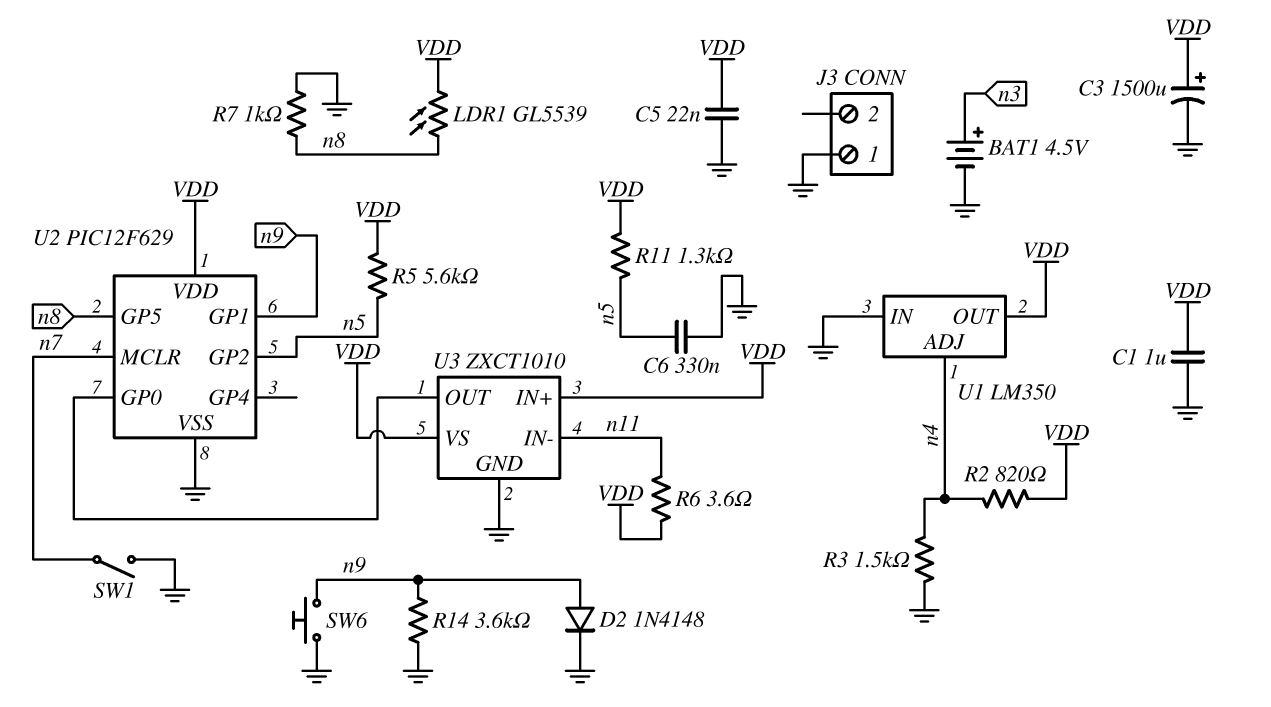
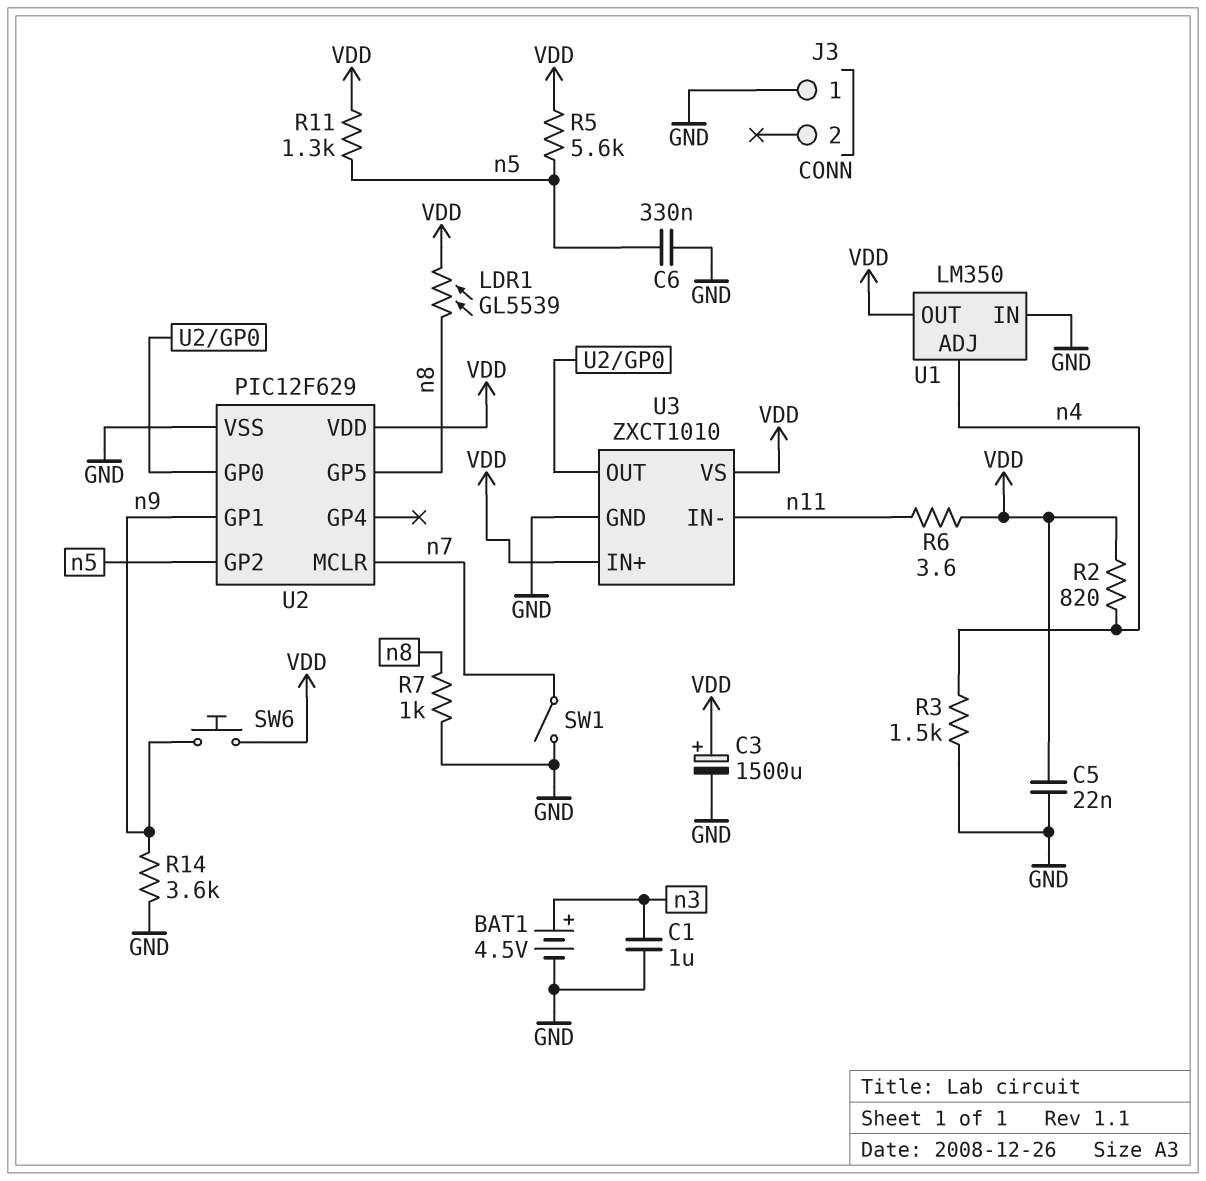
C1: 1uF (GND, VDD) -> 1uF (GND, n3)
D2: diode 1N4148 (A n9, K GND) -> none
SW6: button (GND, n9) -> button (VDD, n9)

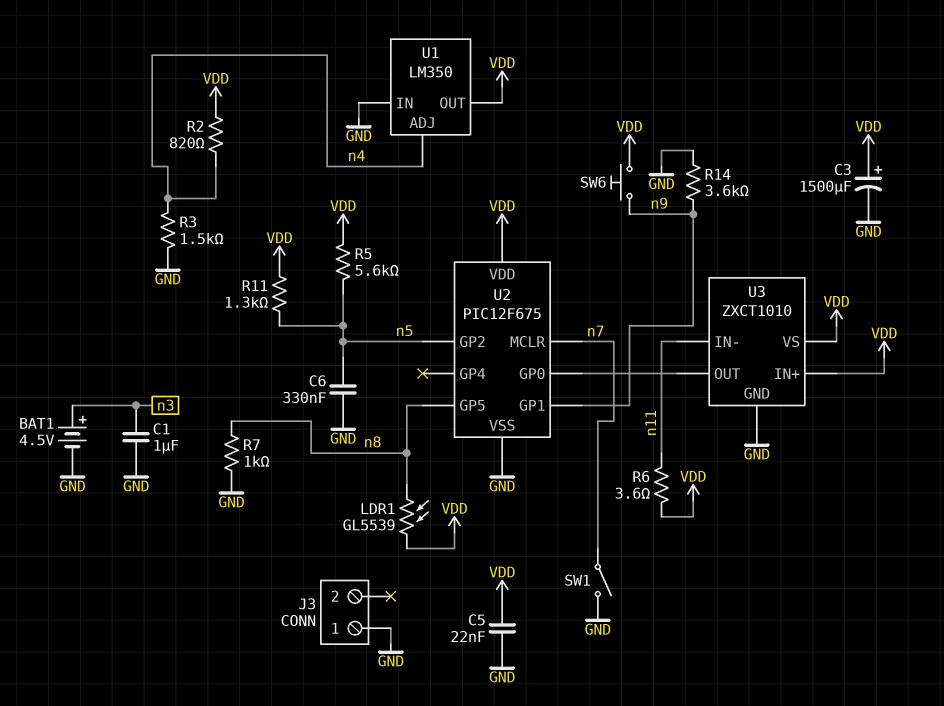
U2: PIC12F629 -> PIC12F675

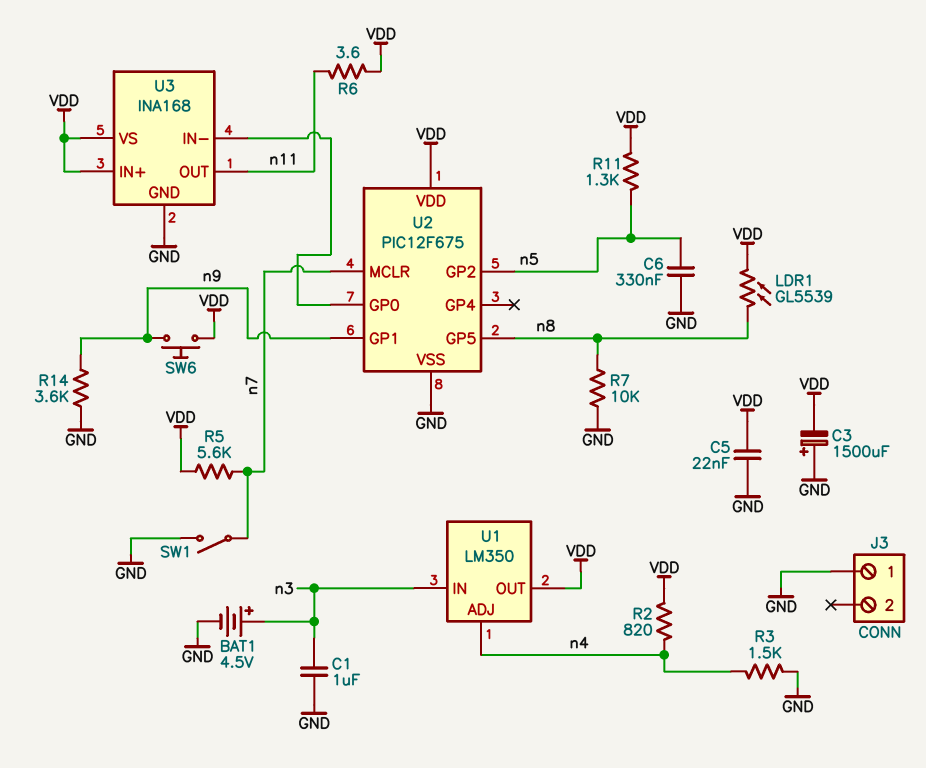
C3: 1500uF (plus VDD, minus GND) -> 1500uF (plus GND, minus VDD)
R5: 5.6k (VDD, n5) -> 5.6k (VDD, n7)
R7: 1k (GND, n8) -> 10k (GND, n8)
U1 pin IN: GND -> n3
U3: ZXCT1010 -> INA168
U3 pin IN-: n11 -> U2/GP0
U3 pin OUT: U2/GP0 -> n11

